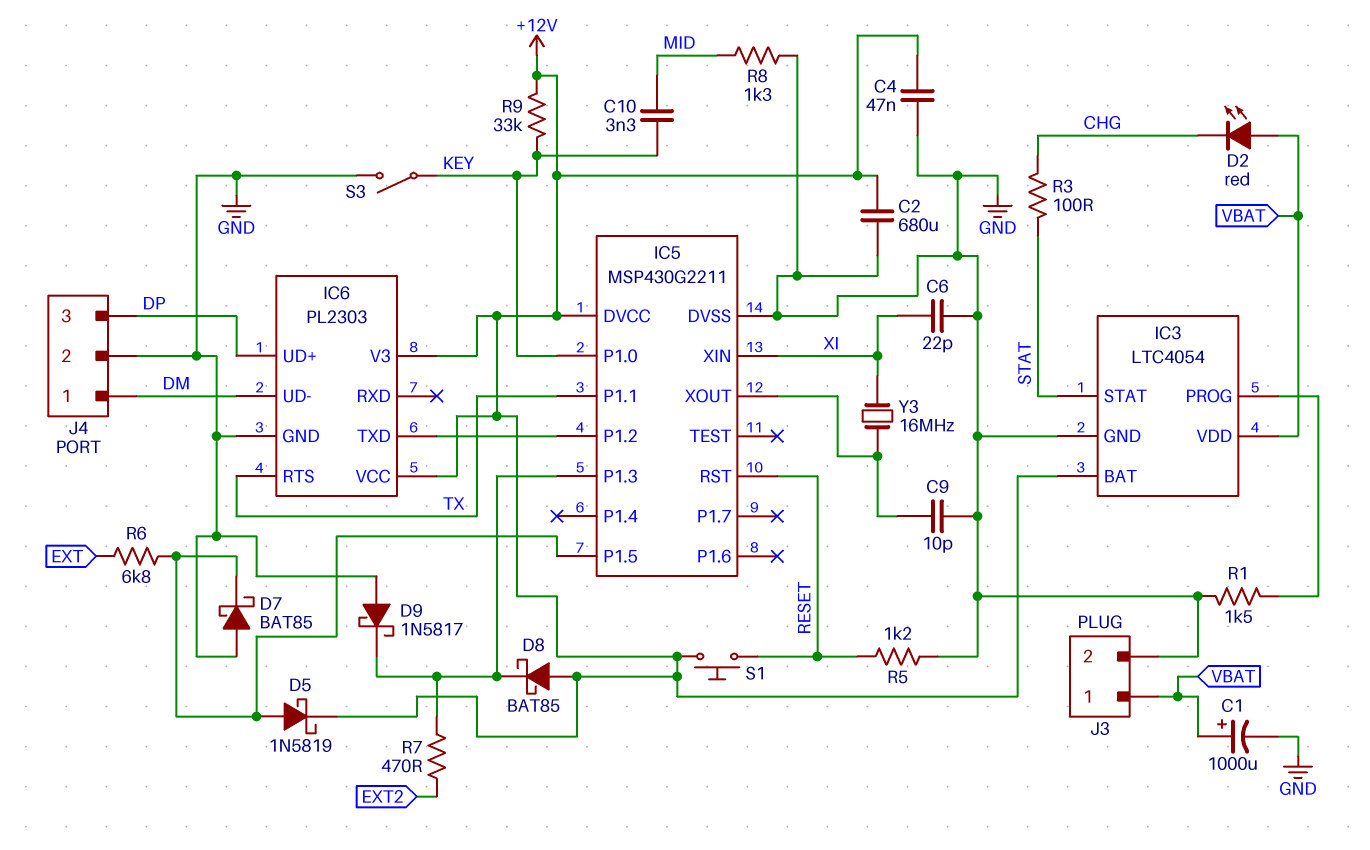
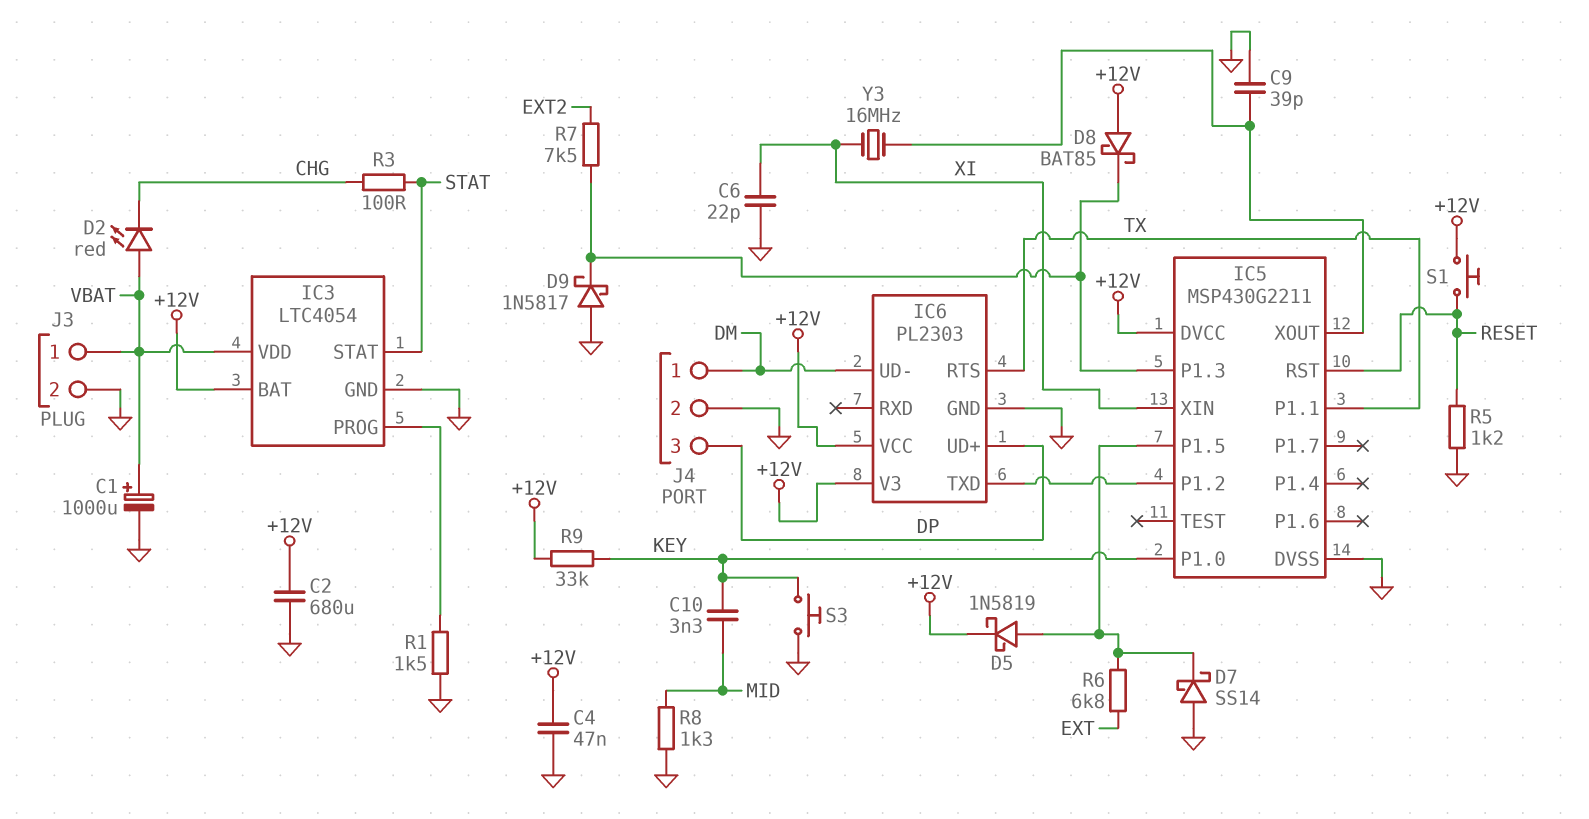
C9: 10pF (GND, IC5/XOUT) -> 39pF (GND, IC5/XOUT)
D7: schottky BAT85 (A GND, K IC5/P1.5) -> schottky SS14 (A GND, K IC5/P1.5)
R7: 470 (EXT2, IC5/P1.3) -> 7.5k (EXT2, IC5/P1.3)
S3: switch (GND, KEY) -> button (GND, KEY)

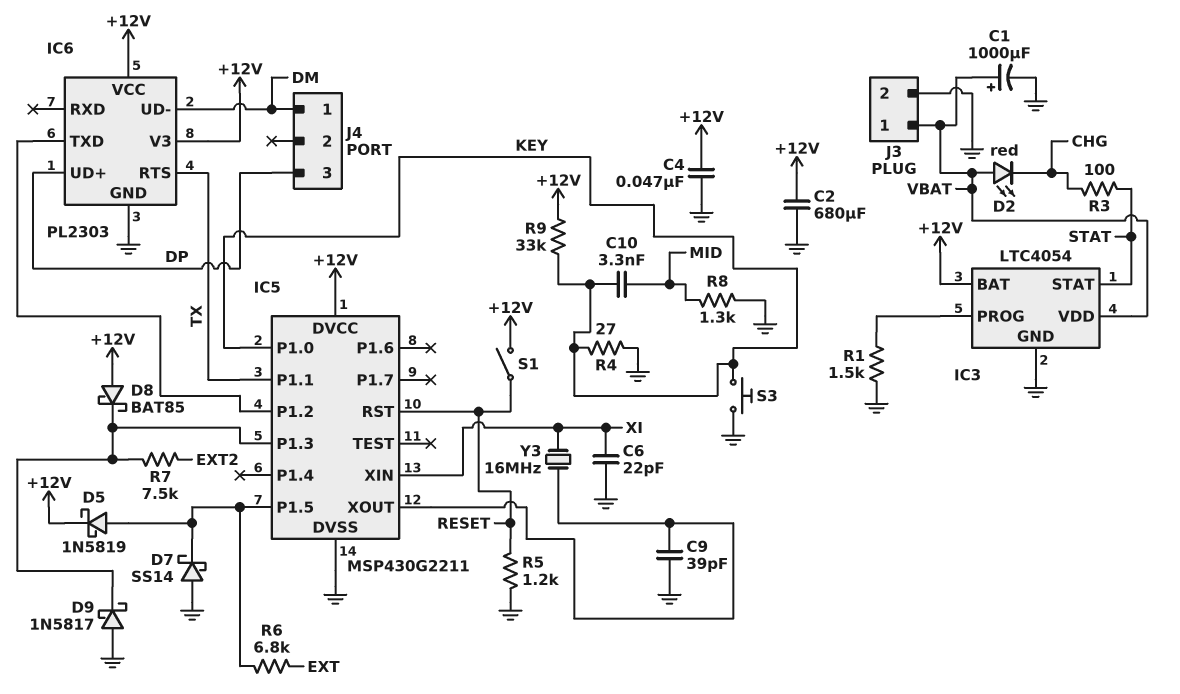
J4 pin 2: GND -> none
R4: none -> 27 (GND, KEY)
S1: button (+12V, RESET) -> switch (+12V, RESET)

